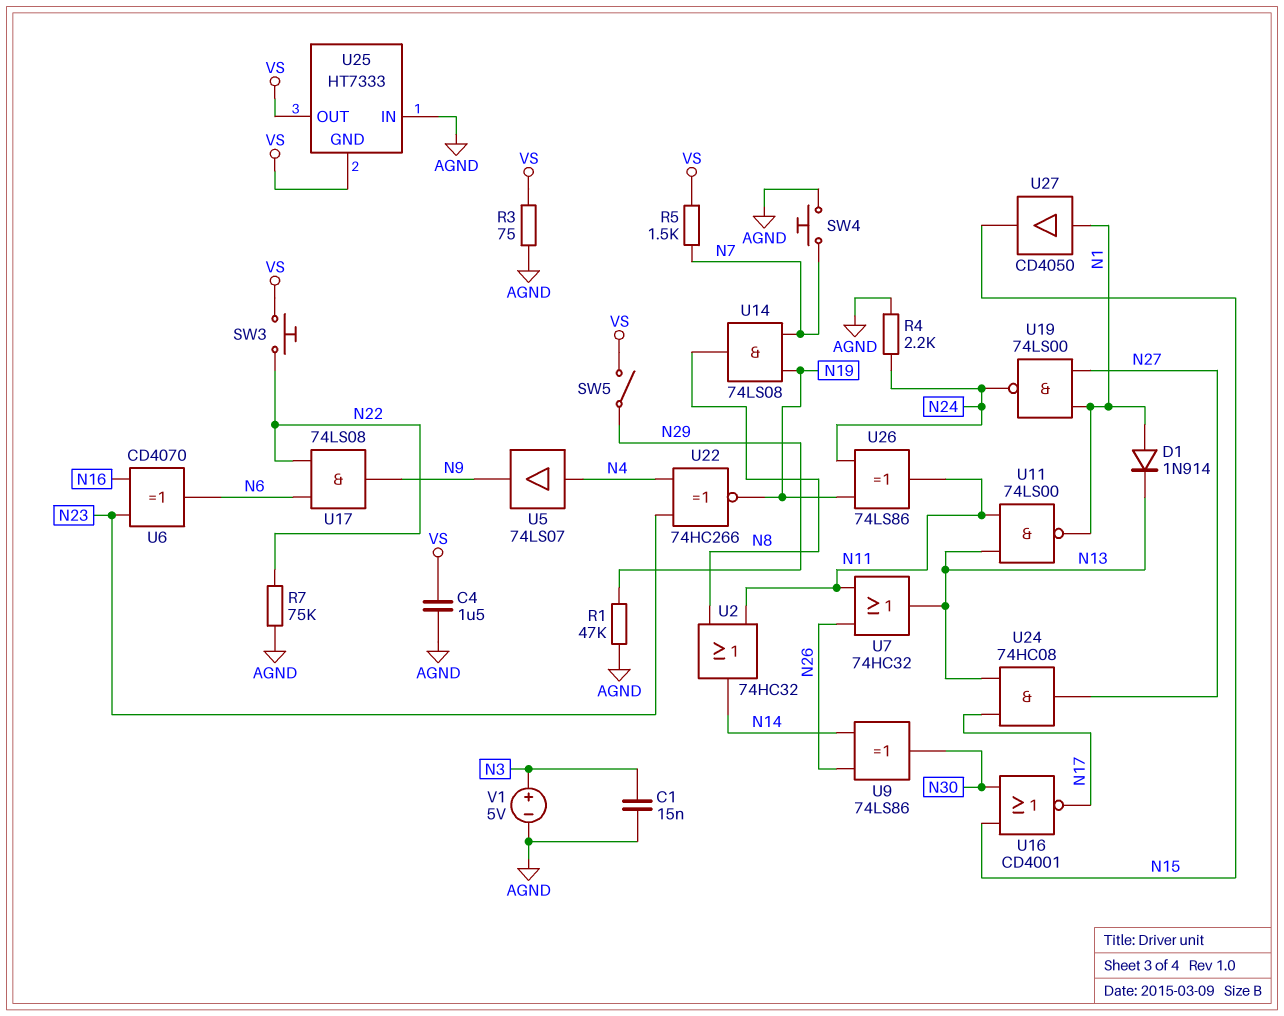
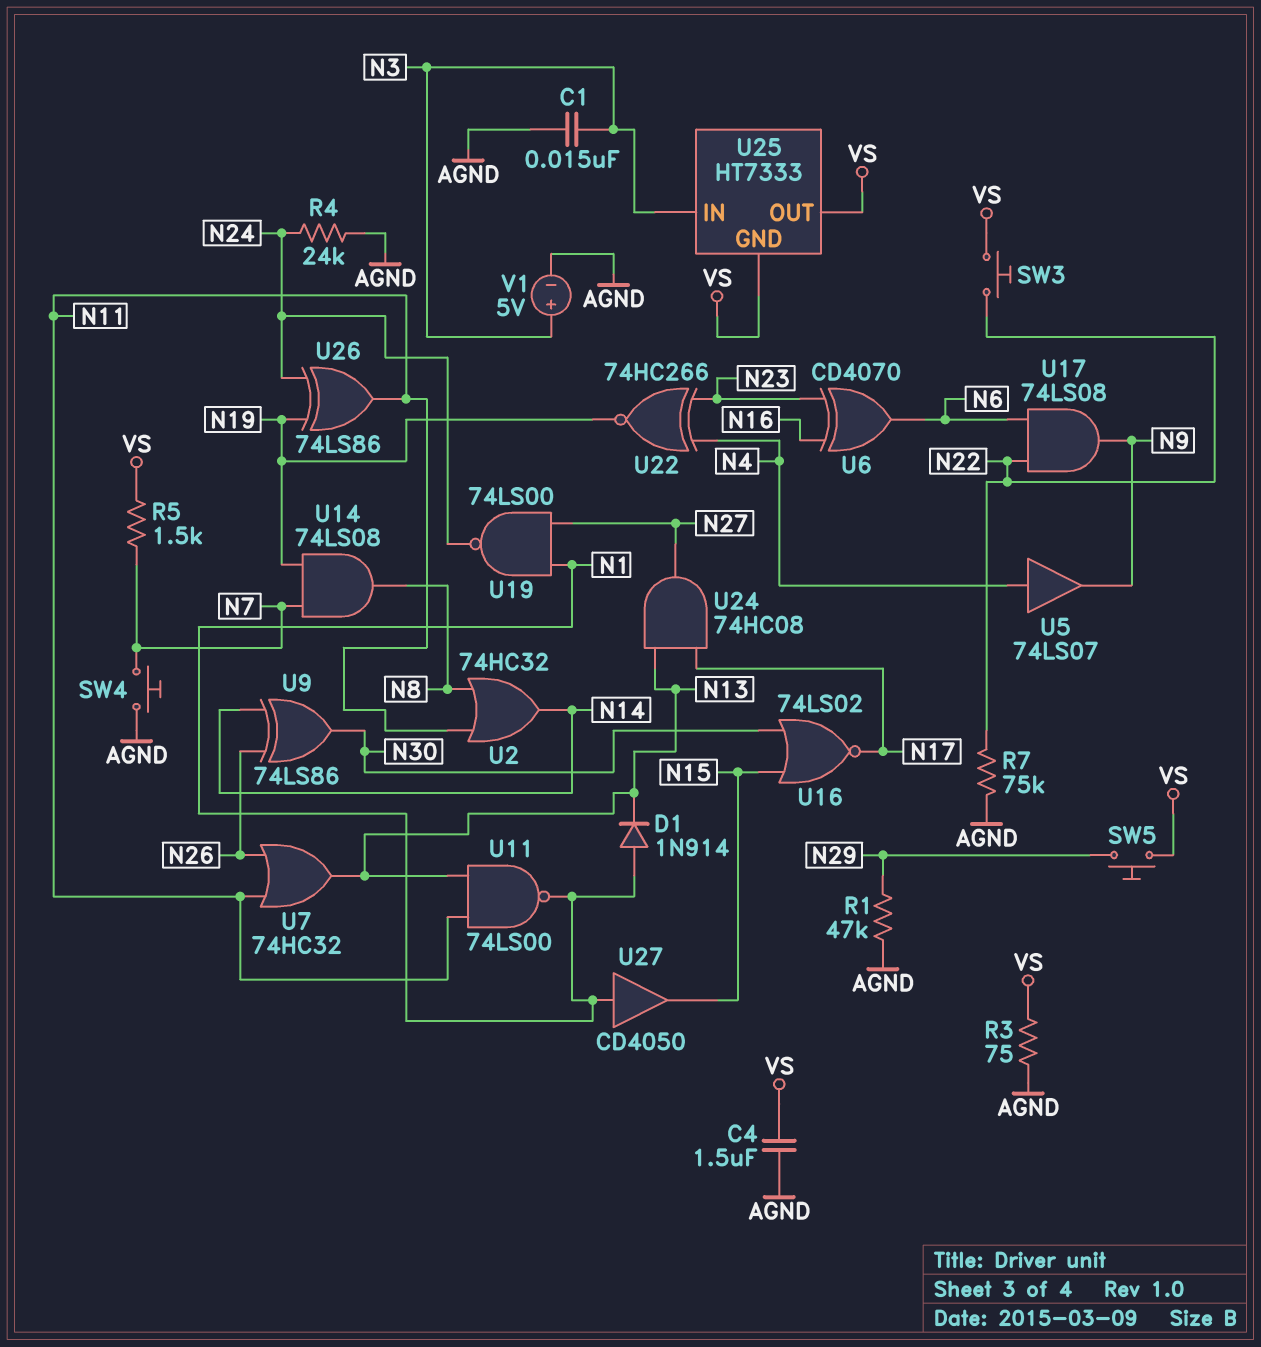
R4: 2.2k (AGND, N24) -> 24k (AGND, N24)
SW5: switch (N29, VS) -> button (N29, VS)
U16: NOR CD4001 (in N15, in N30, out N17) -> NOR 74LS02 (in N15, in N30, out N17)
U25 pin IN: AGND -> N3

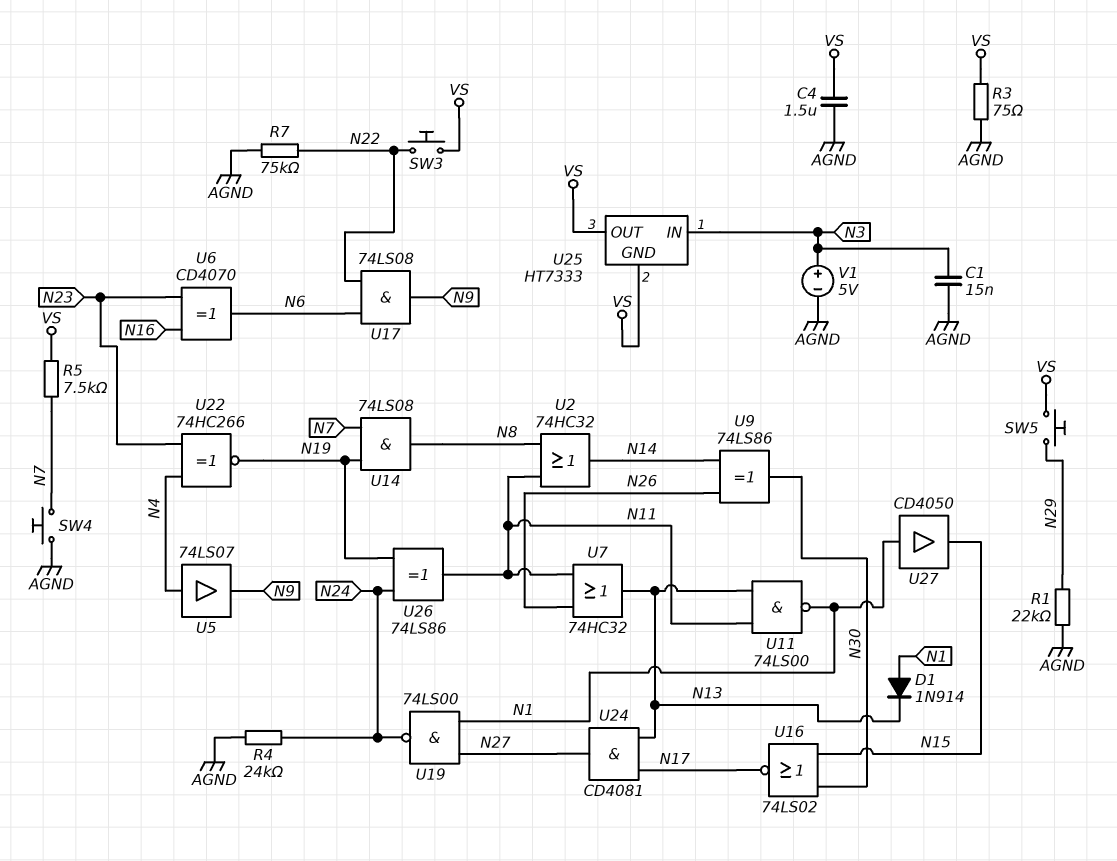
R1: 47k (AGND, N29) -> 22k (AGND, N29)
R5: 1.5k (N7, VS) -> 7.5k (N7, VS)
U24: AND 74HC08 (in N13, in N17, out N27) -> AND CD4081 (in N13, in N17, out N27)

